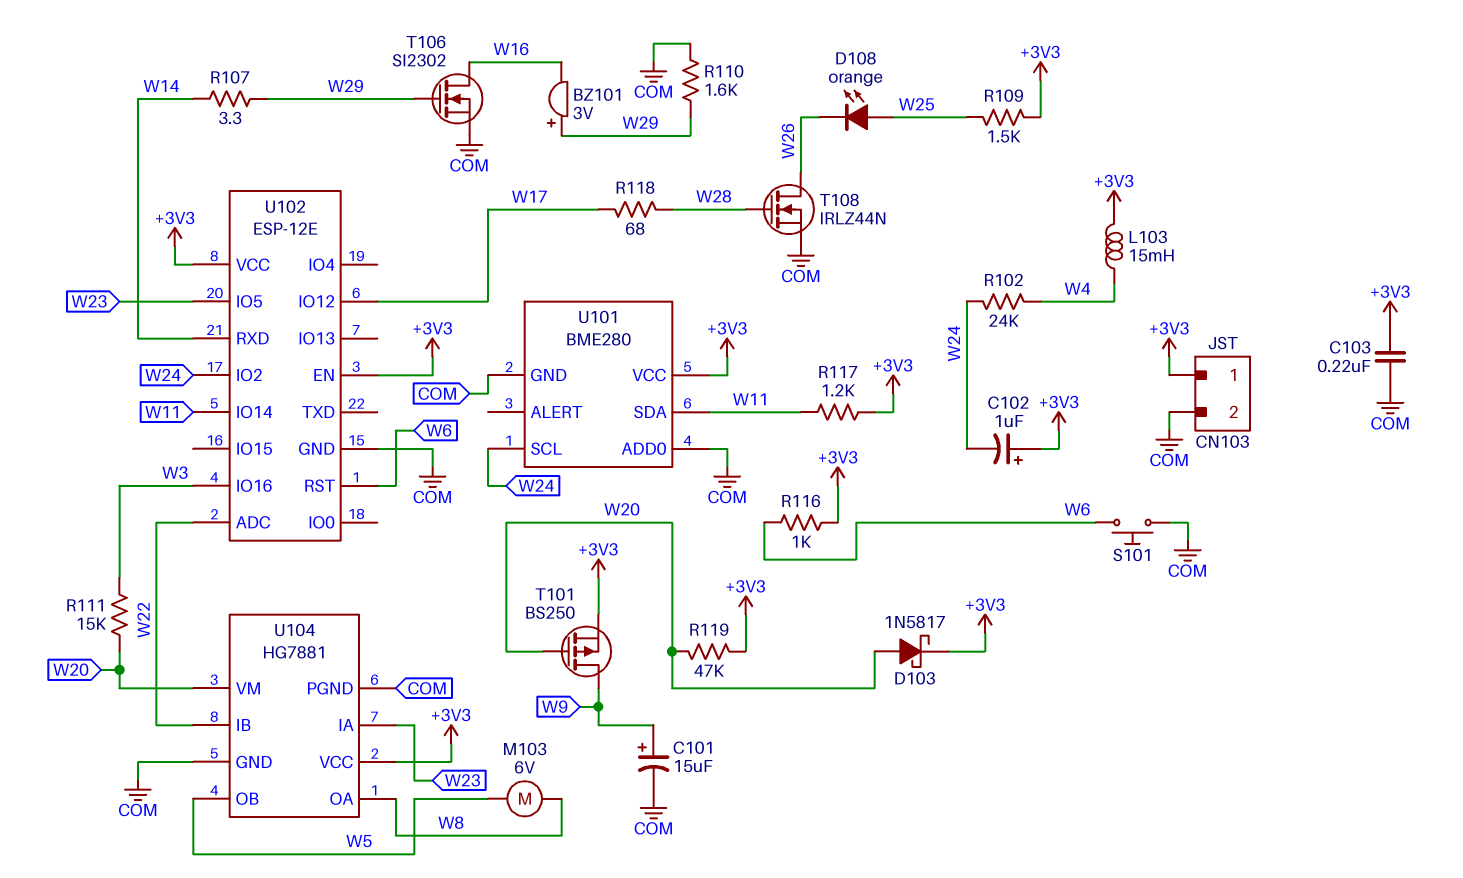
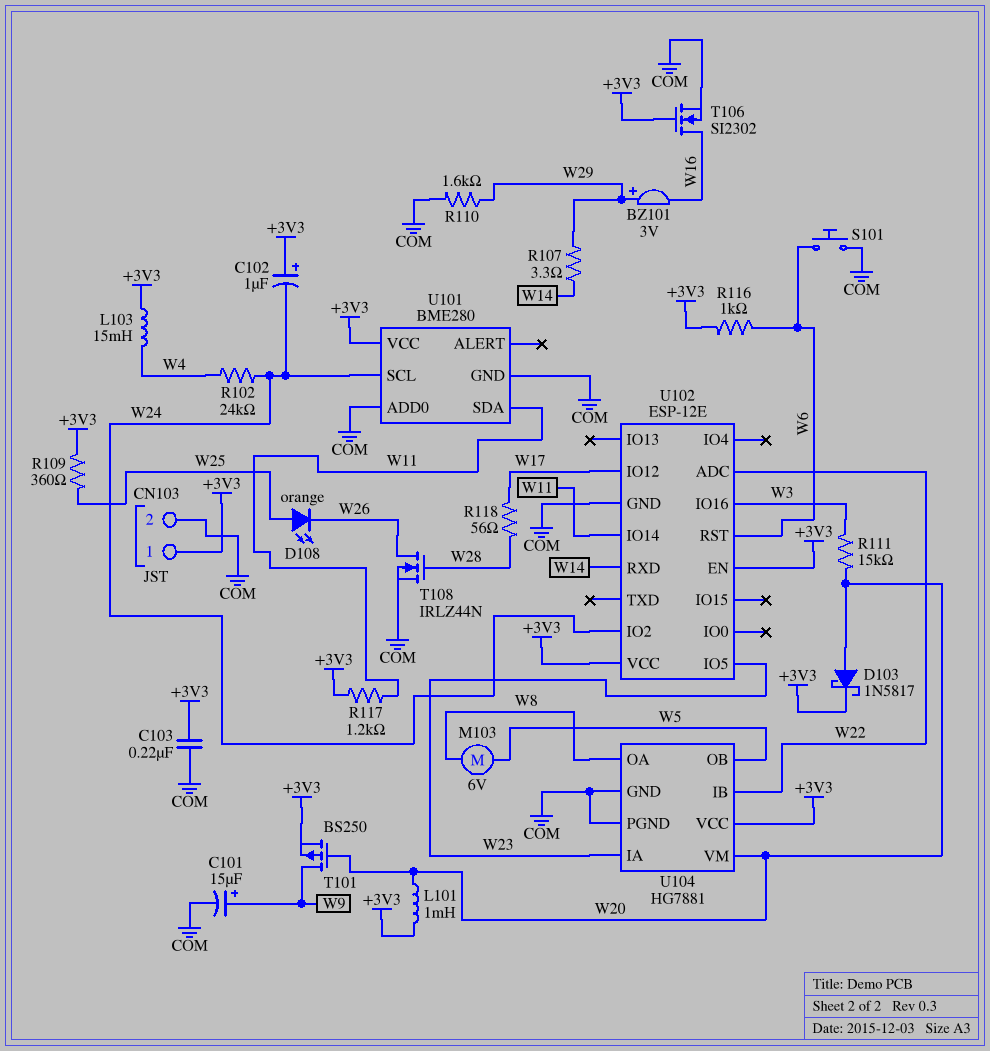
L101: none -> 1mH (+3V3, W20)
R109: 1.5k (+3V3, W25) -> 360 (+3V3, W25)
R118: 68 (W17, W28) -> 56 (W17, W28)
R119: 47k (+3V3, W20) -> none
T106: NMOS SI2302 (G W29, D W16, S COM) -> NMOS SI2302 (G +3V3, D W16, S COM)

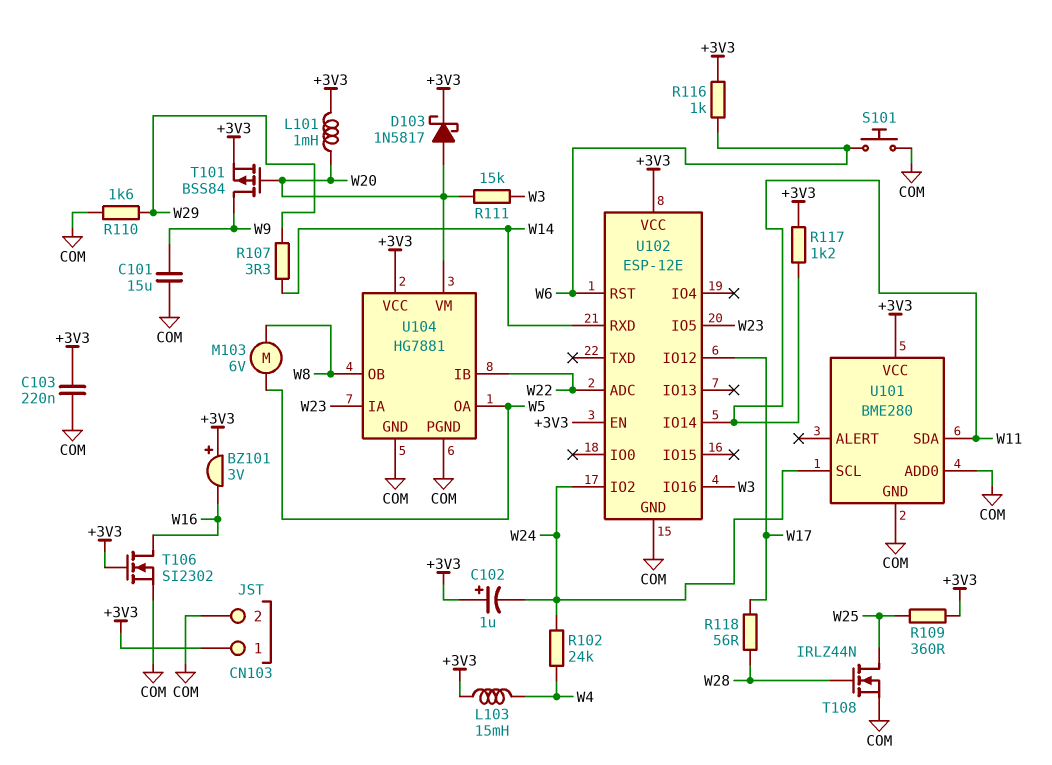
BZ101: buzzer 3V (plus W29, minus W16) -> buzzer 3V (plus +3V3, minus W16)
C101: 15uF (plus W9, minus COM) -> 15uF (COM, W9)
D108: LED orange (A W25, K W26) -> none
T101: PMOS BS250 (G W20, D W9, S +3V3) -> PMOS BSS84 (G W20, D W9, S +3V3)
T108: NMOS IRLZ44N (G W28, D W26, S COM) -> NMOS IRLZ44N (G W28, D W25, S COM)
U104 pin OA: W8 -> W5
U104 pin OB: W5 -> W8

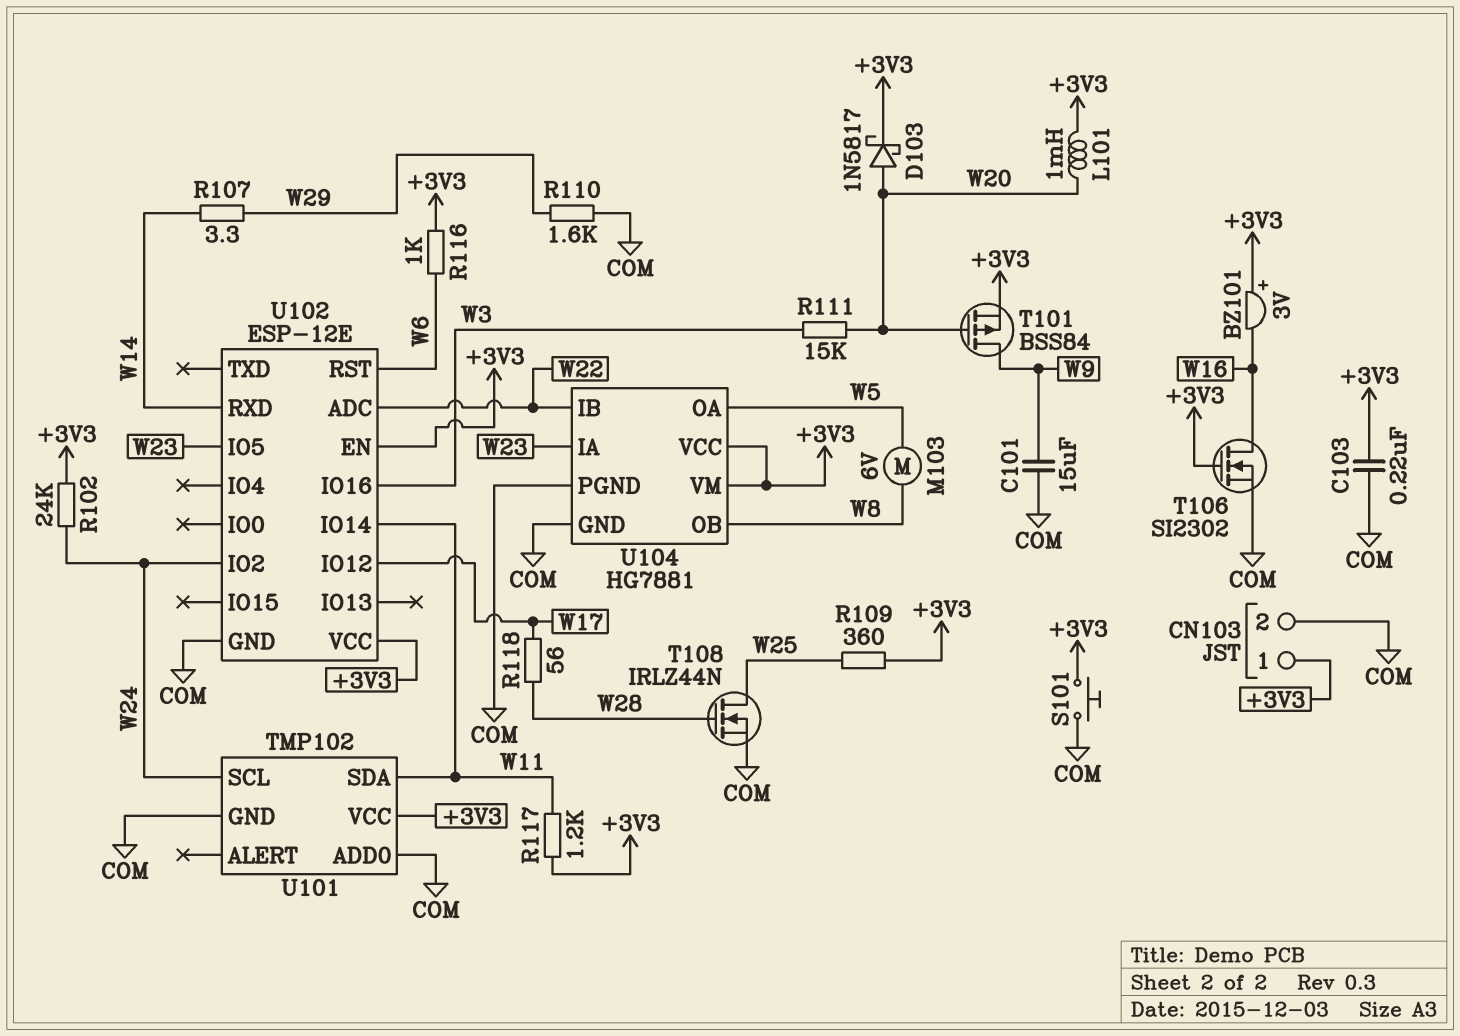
C102: 1uF (plus +3V3, minus W24) -> none
L103: 15mH (+3V3, W4) -> none
R102: 24k (W4, W24) -> 24k (+3V3, W24)
S101: button (COM, W6) -> button (+3V3, COM)
U101: BME280 -> TMP102
U104 pin VM: W20 -> +3V3

